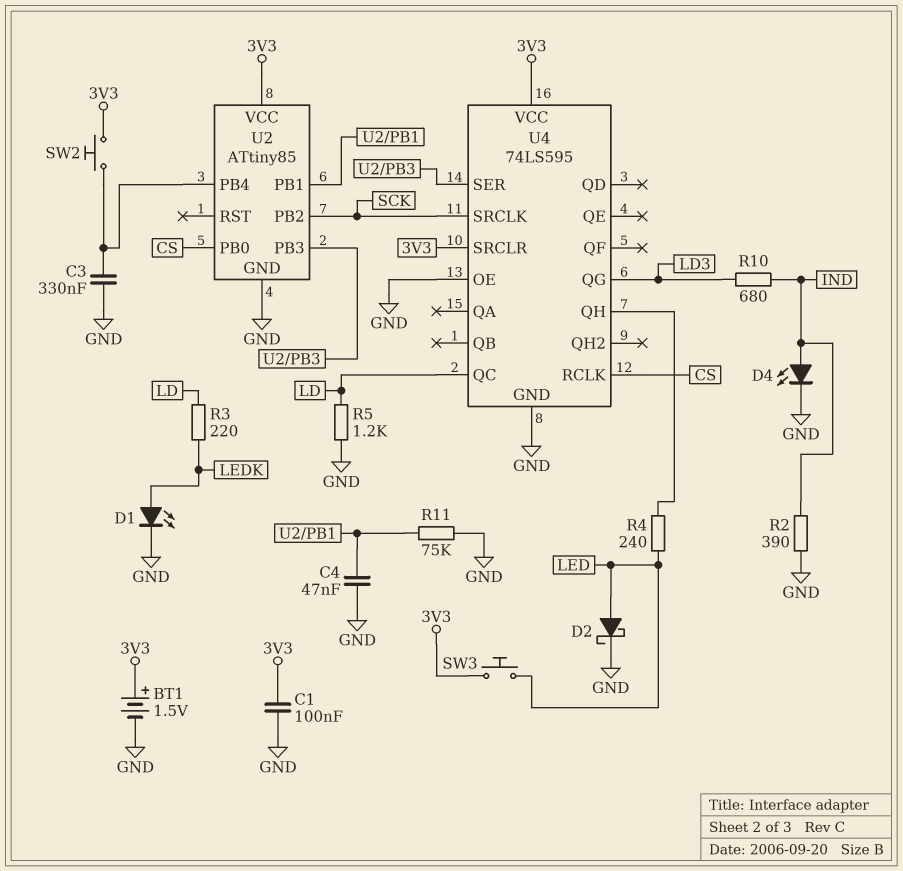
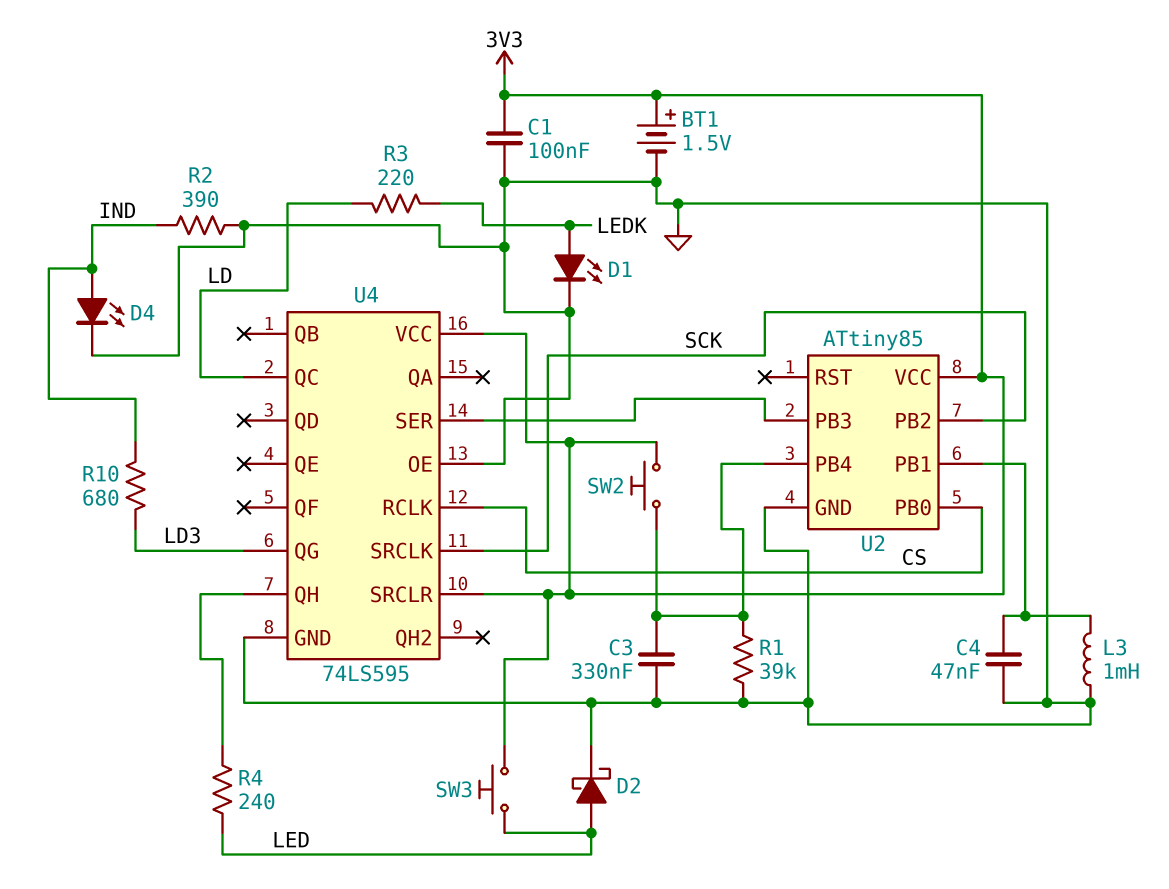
L3: none -> 1mH (GND, U2/PB1)
R1: none -> 39k (GND, U2/PB4)
R5: 1.2k (GND, LD) -> none
R11: 75k (GND, U2/PB1) -> none

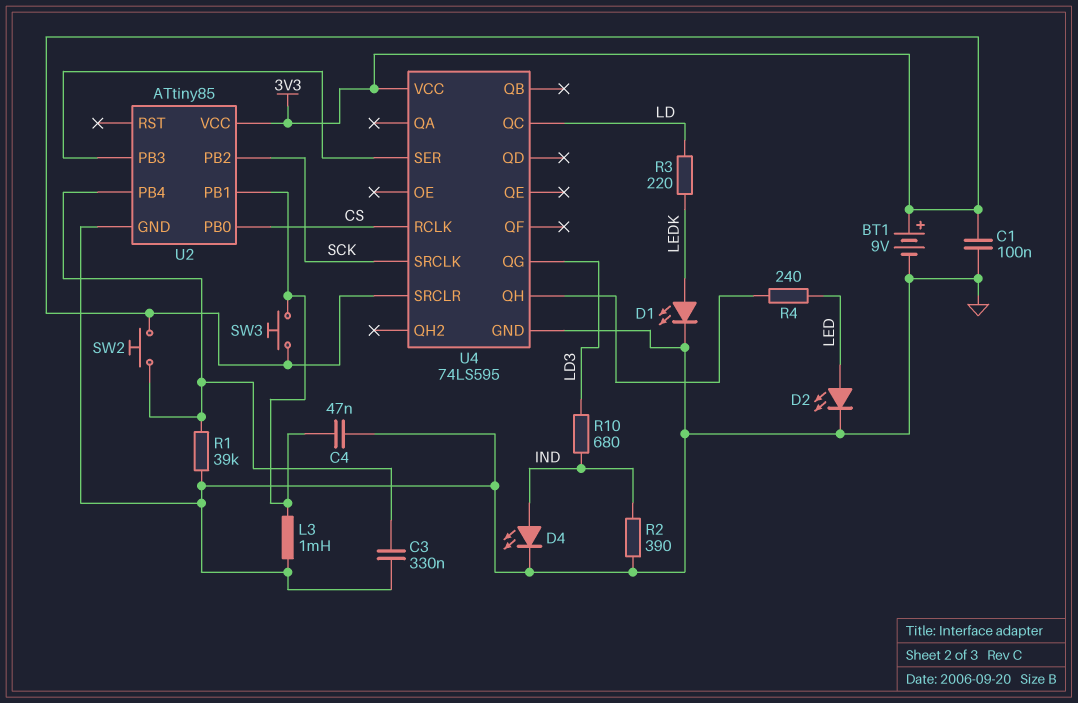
BT1: 1.5V (plus 3V3, minus GND) -> 9V (plus 3V3, minus GND)
D2: schottky (A LED, K GND) -> LED (A LED, K GND)
SW3: button (3V3, LED) -> button (3V3, U2/PB1)
U4 pin OE: GND -> none

